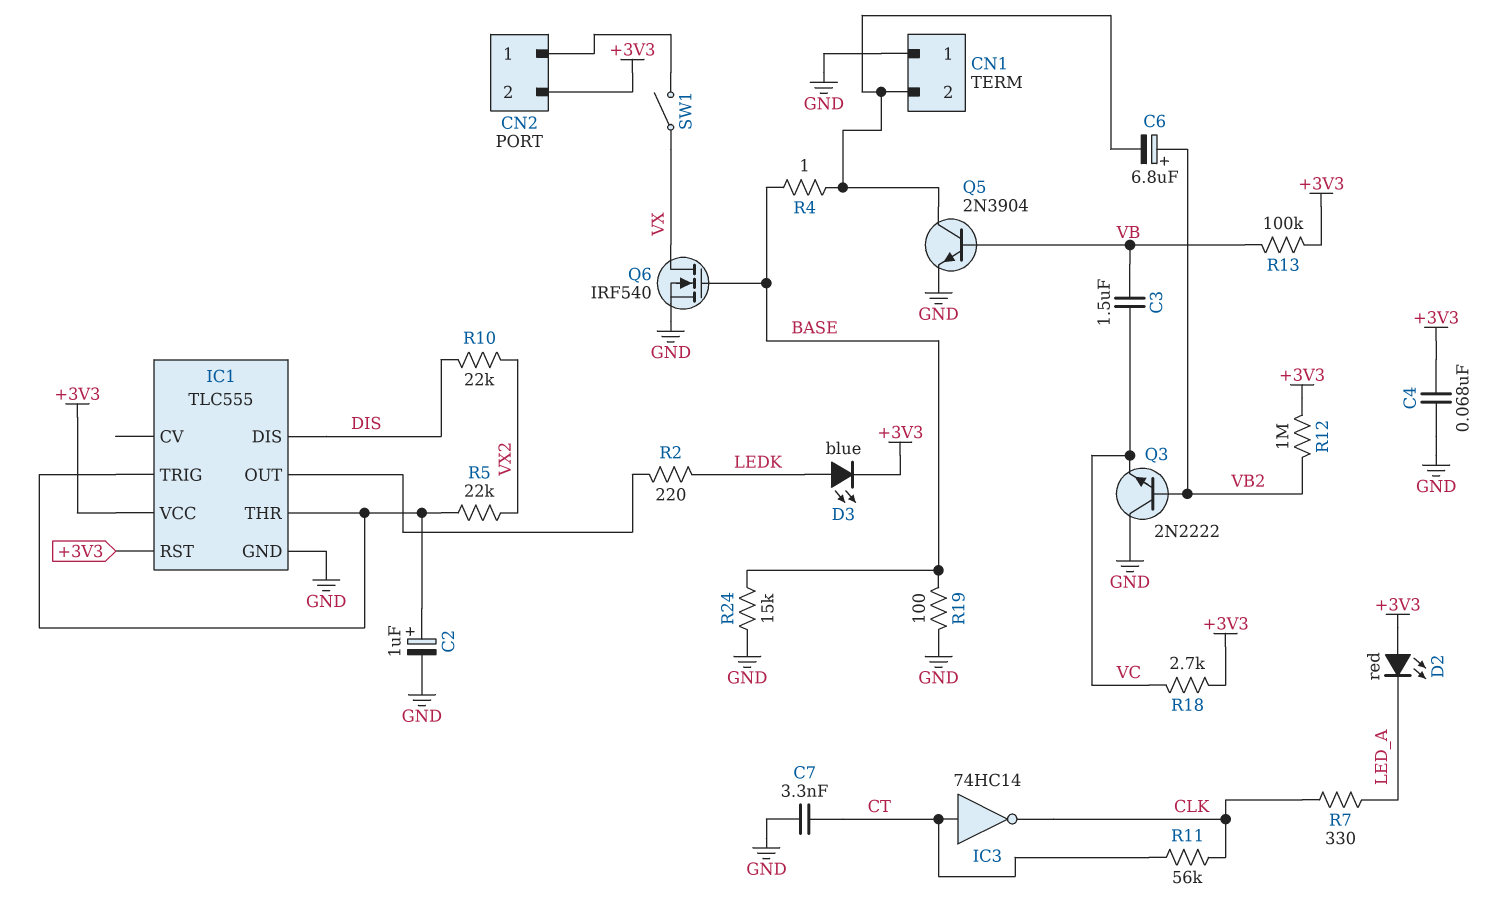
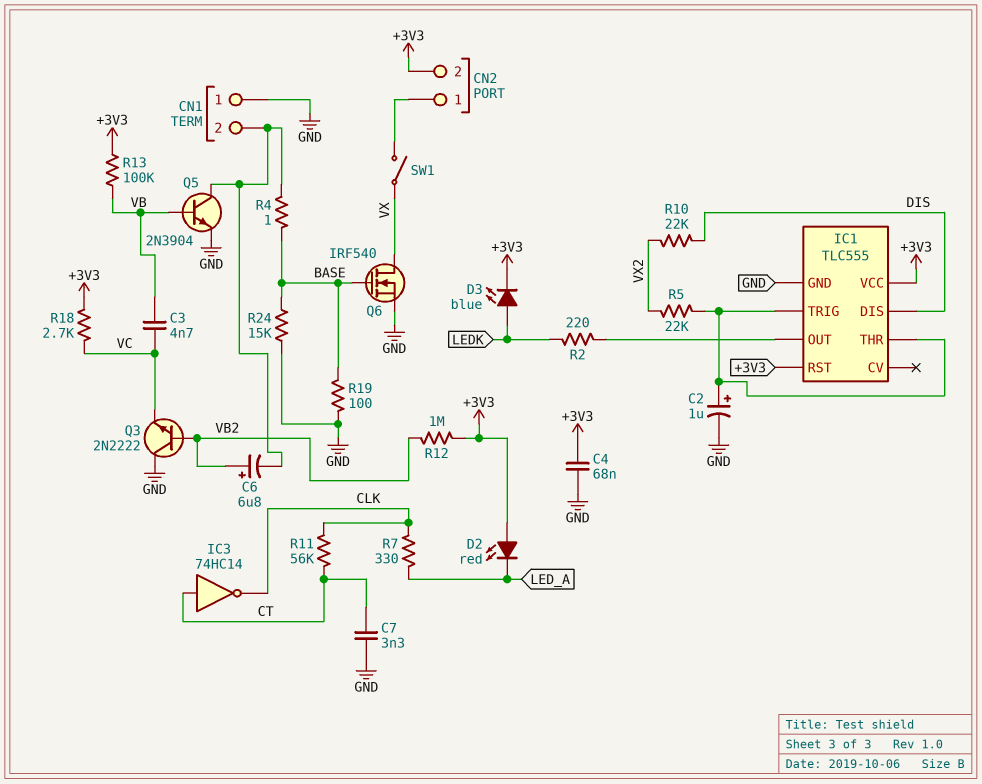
C3: 1.5uF (VB, VC) -> 4.7nF (VB, VC)

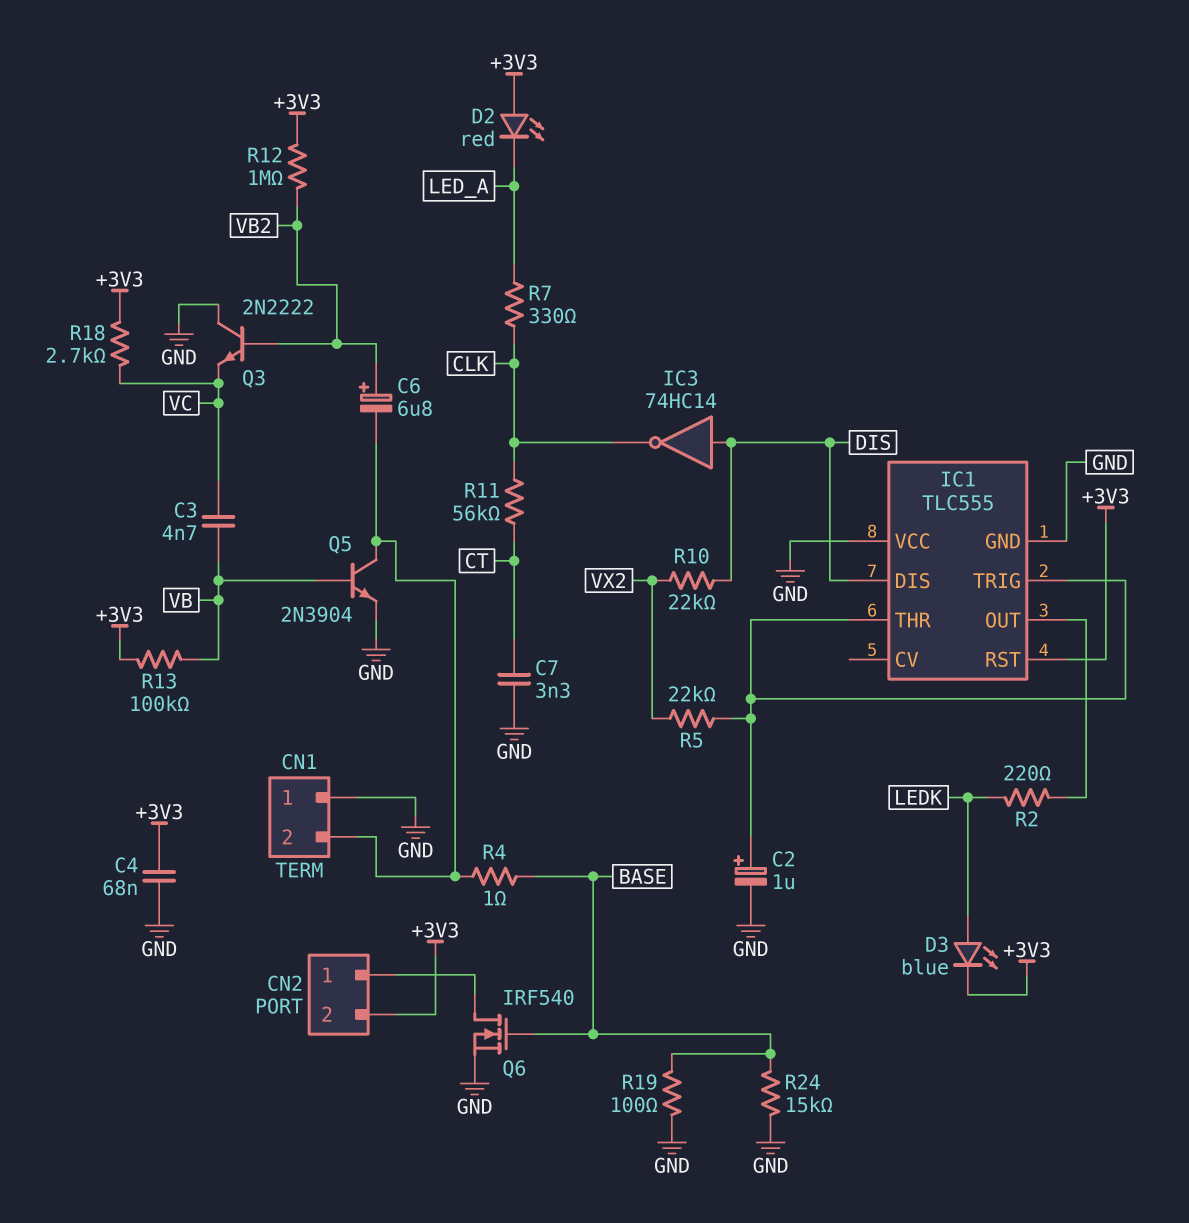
IC1 pin VCC: +3V3 -> GND
IC3: NOT 74HC14 (in CT, out CLK) -> NOT 74HC14 (in DIS, out CLK)
Q6: NMOS IRF540 (G BASE, D VX, S GND) -> NMOS IRF540 (G BASE, D CN2/1, S GND)
SW1: switch (CN2/1, VX) -> none

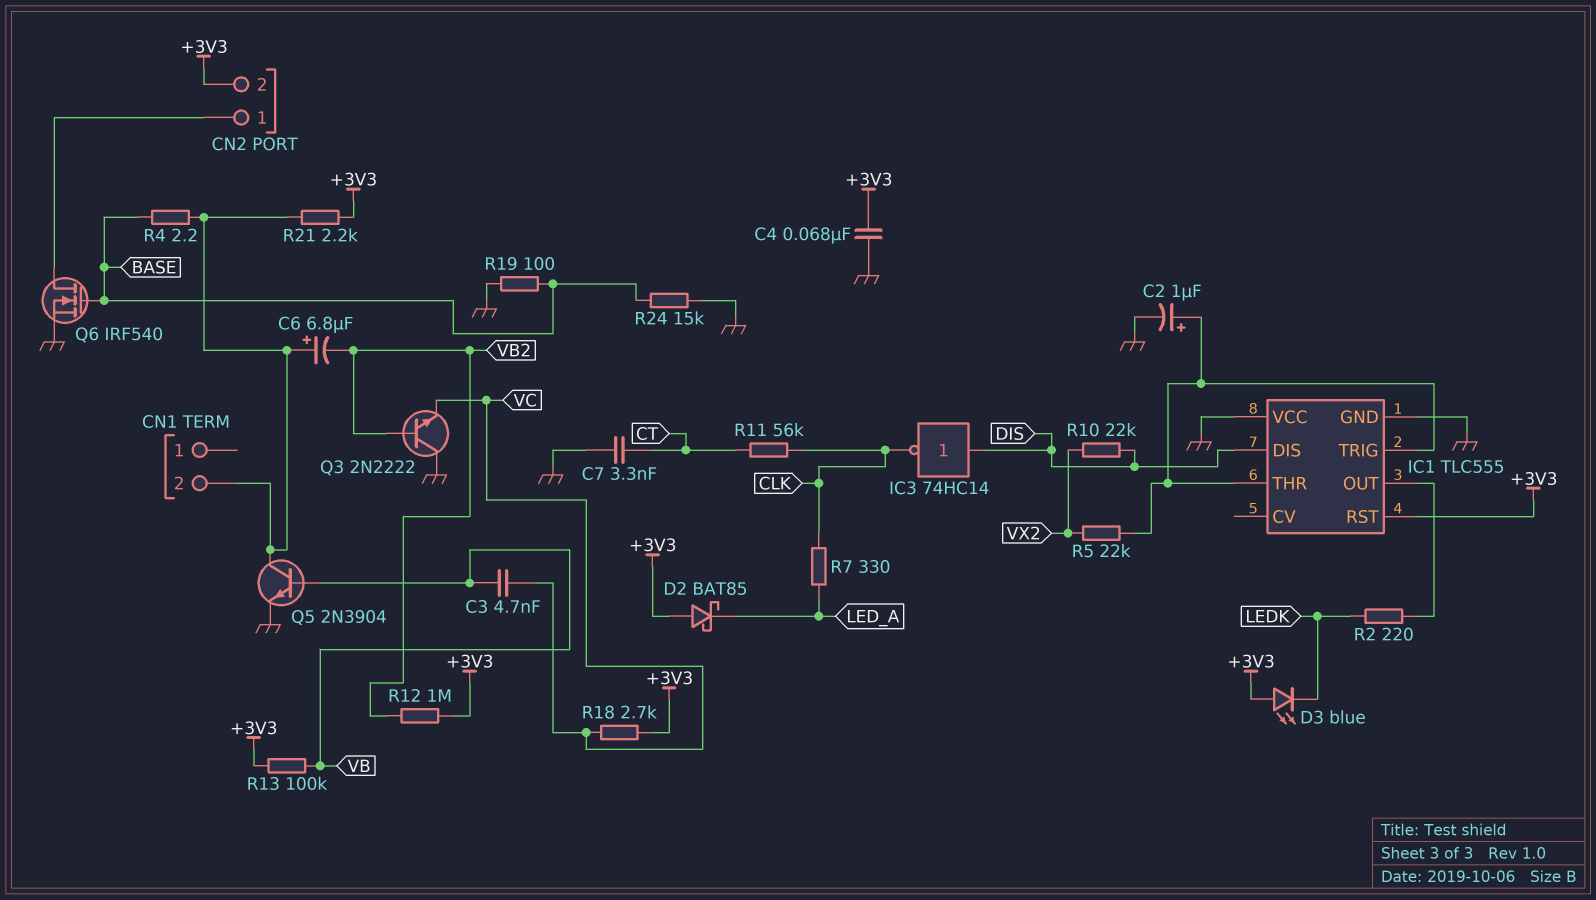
C6: 6.8uF (plus VB2, minus CN1/2) -> 6.8uF (plus CN1/2, minus VB2)
CN1 pin 1: GND -> none
D2: LED red (A +3V3, K LED_A) -> schottky BAT85 (A +3V3, K LED_A)
D3: LED blue (A LEDK, K +3V3) -> LED blue (A +3V3, K LEDK)
R4: 1 (BASE, CN1/2) -> 2.2 (BASE, CN1/2)
R21: none -> 2.2k (+3V3, CN1/2)

